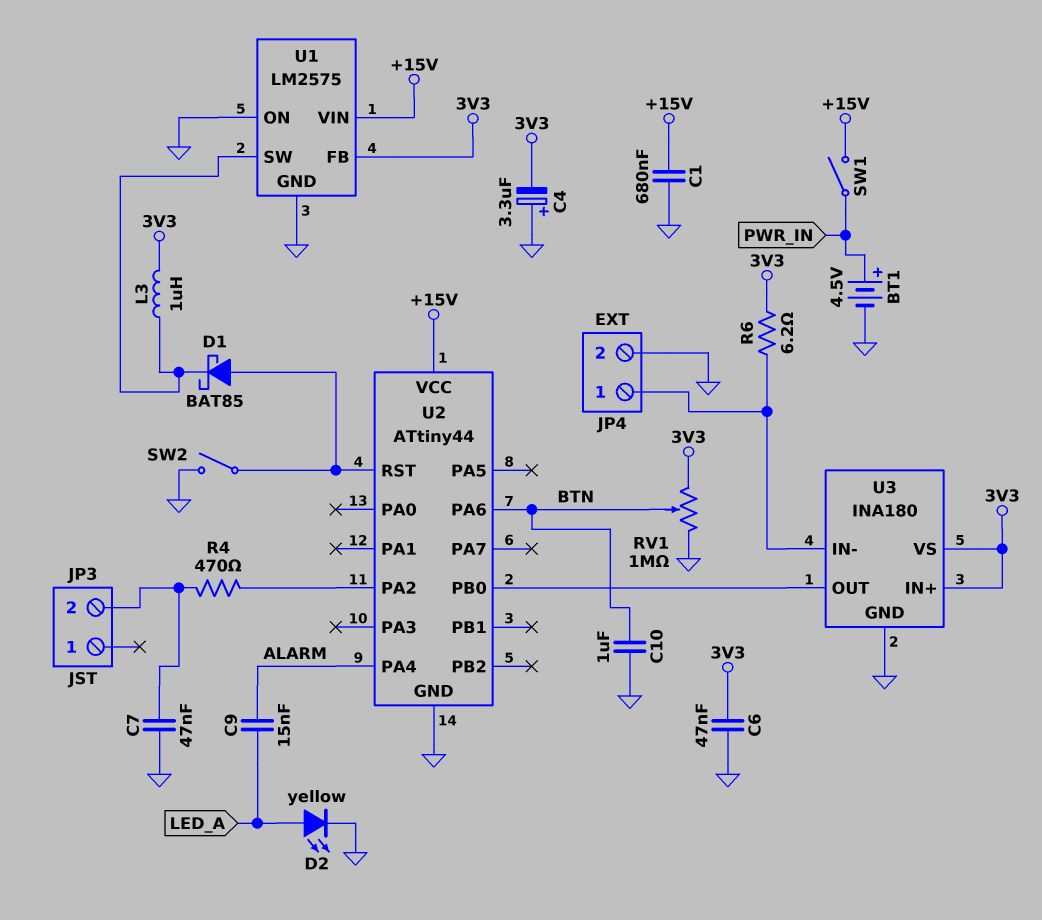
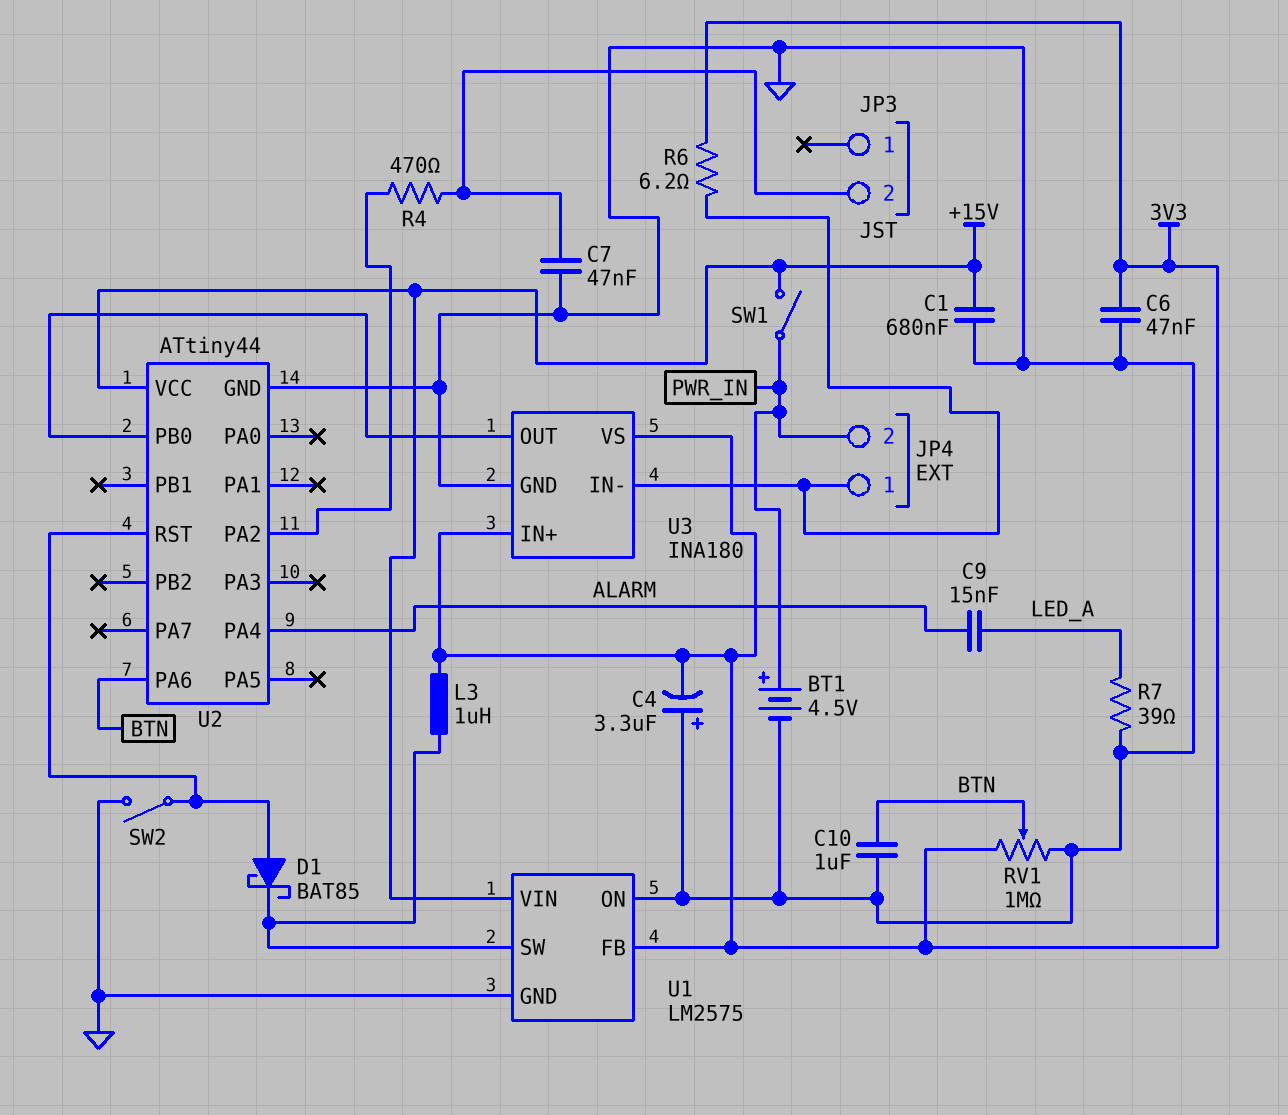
D2: LED yellow (A LED_A, K GND) -> none
JP4 pin 2: GND -> PWR_IN
R7: none -> 39 (GND, LED_A)

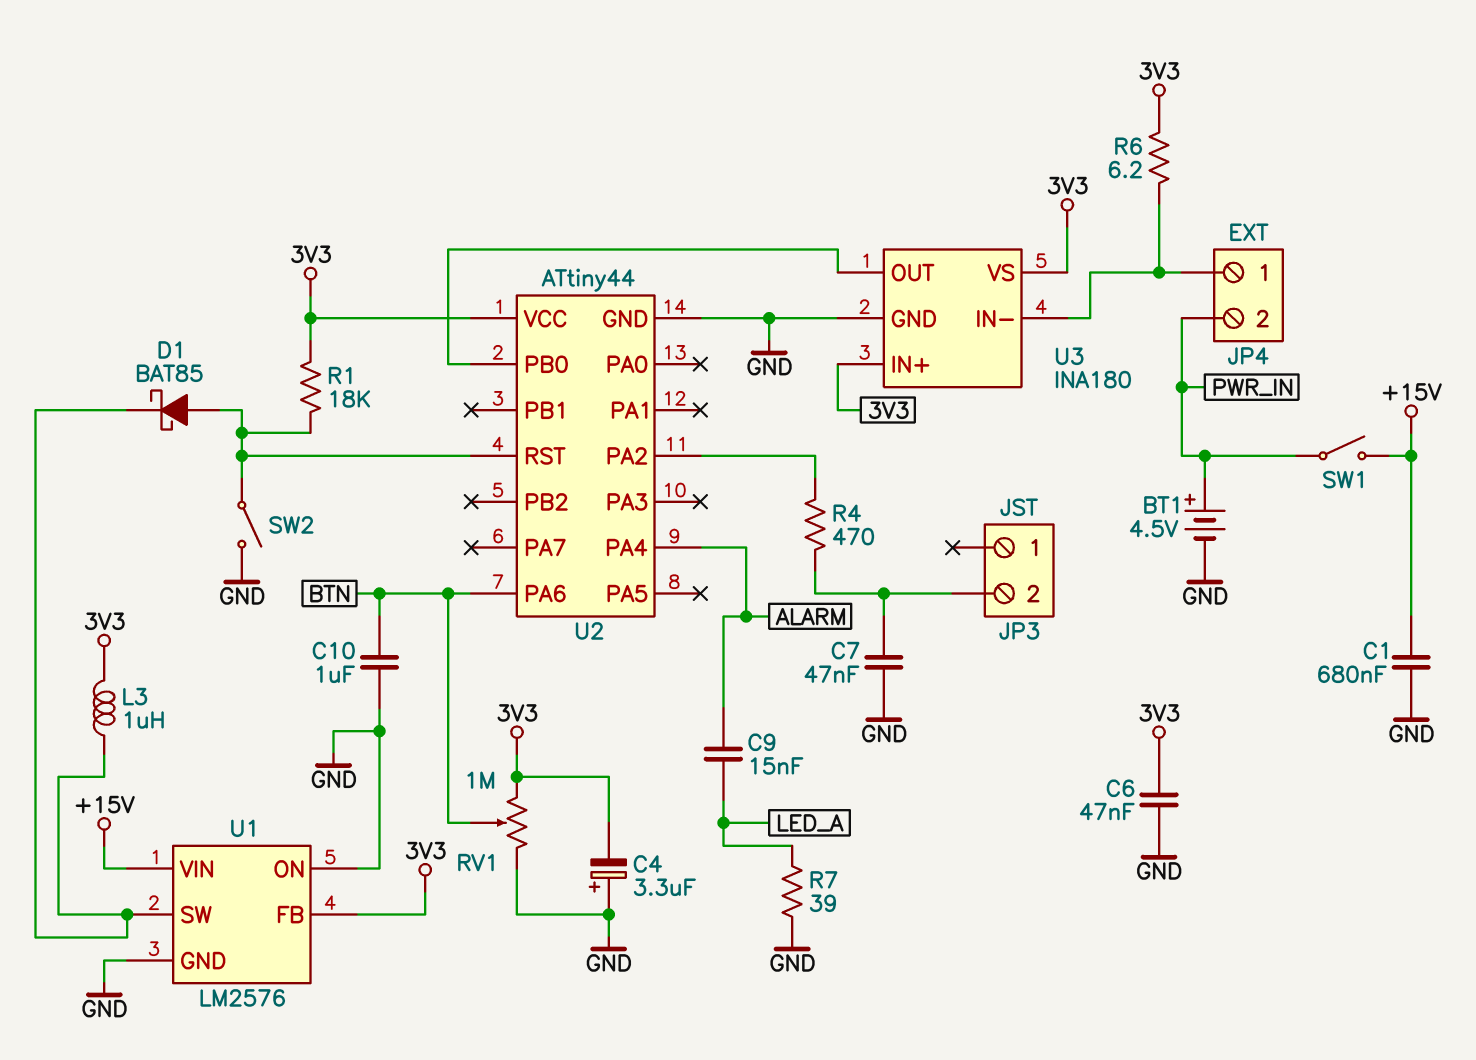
R1: none -> 18k (3V3, U2/RST)
U1: LM2575 -> LM2576
U2 pin VCC: +15V -> 3V3

